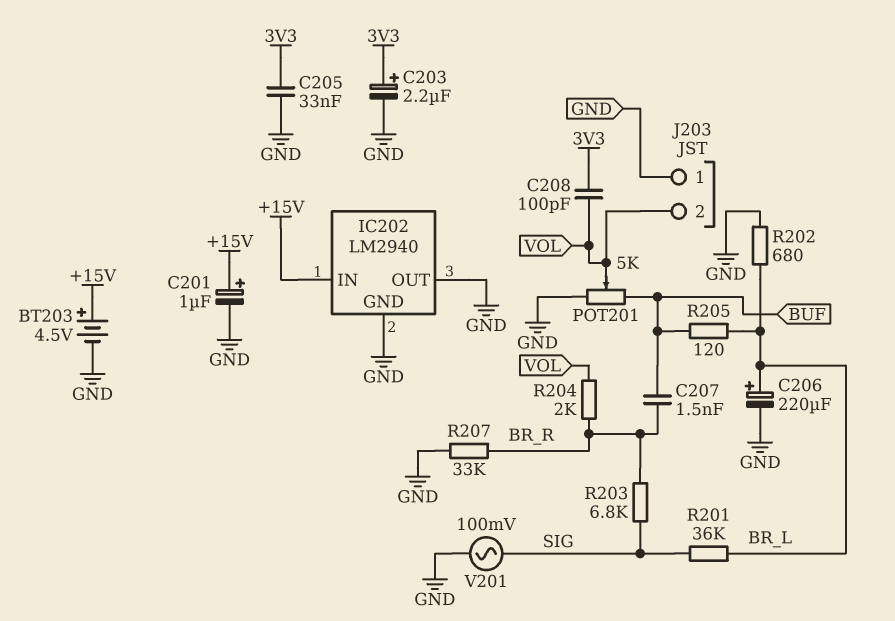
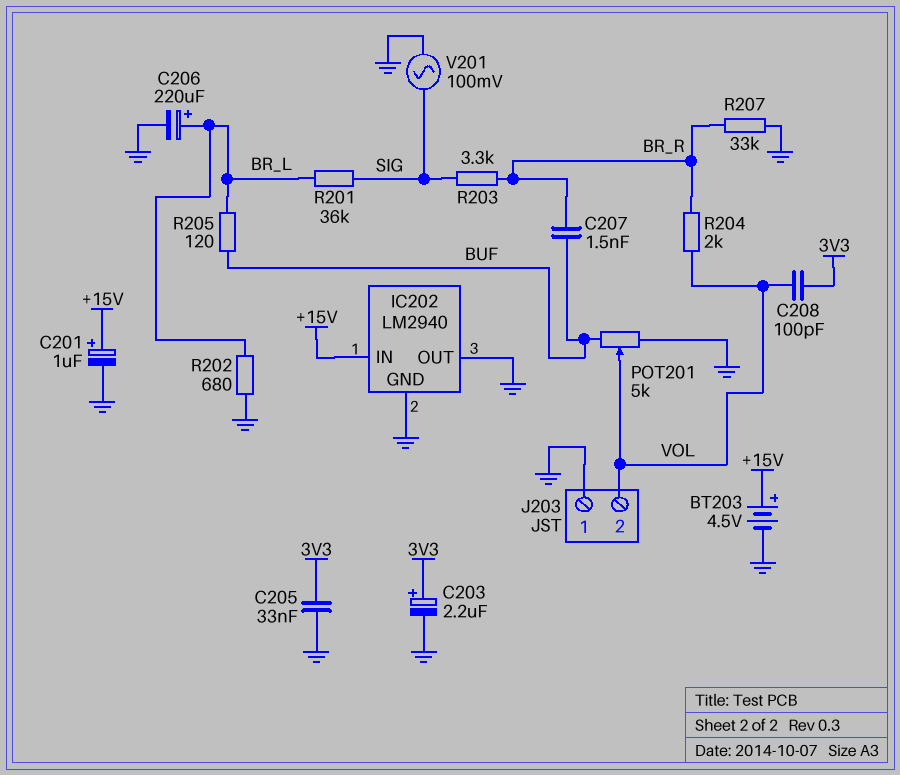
R203: 6.8k (BR_R, SIG) -> 3.3k (BR_R, SIG)

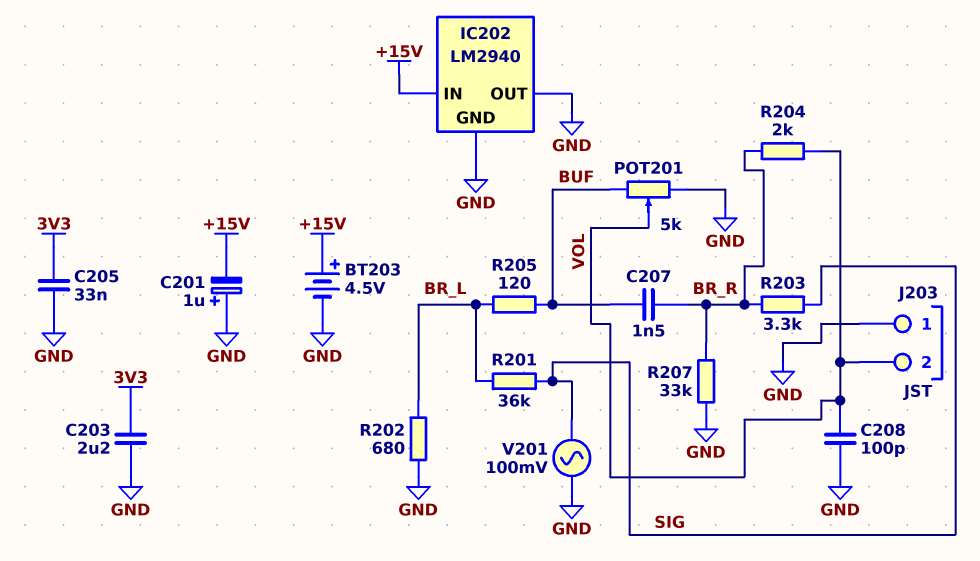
C201: 1uF (plus +15V, minus GND) -> 1uF (plus GND, minus +15V)
C203: 2.2uF (plus 3V3, minus GND) -> 2.2uF (3V3, GND)
C206: 220uF (plus BR_L, minus GND) -> none
C208: 100pF (3V3, VOL) -> 100pF (GND, VOL)

